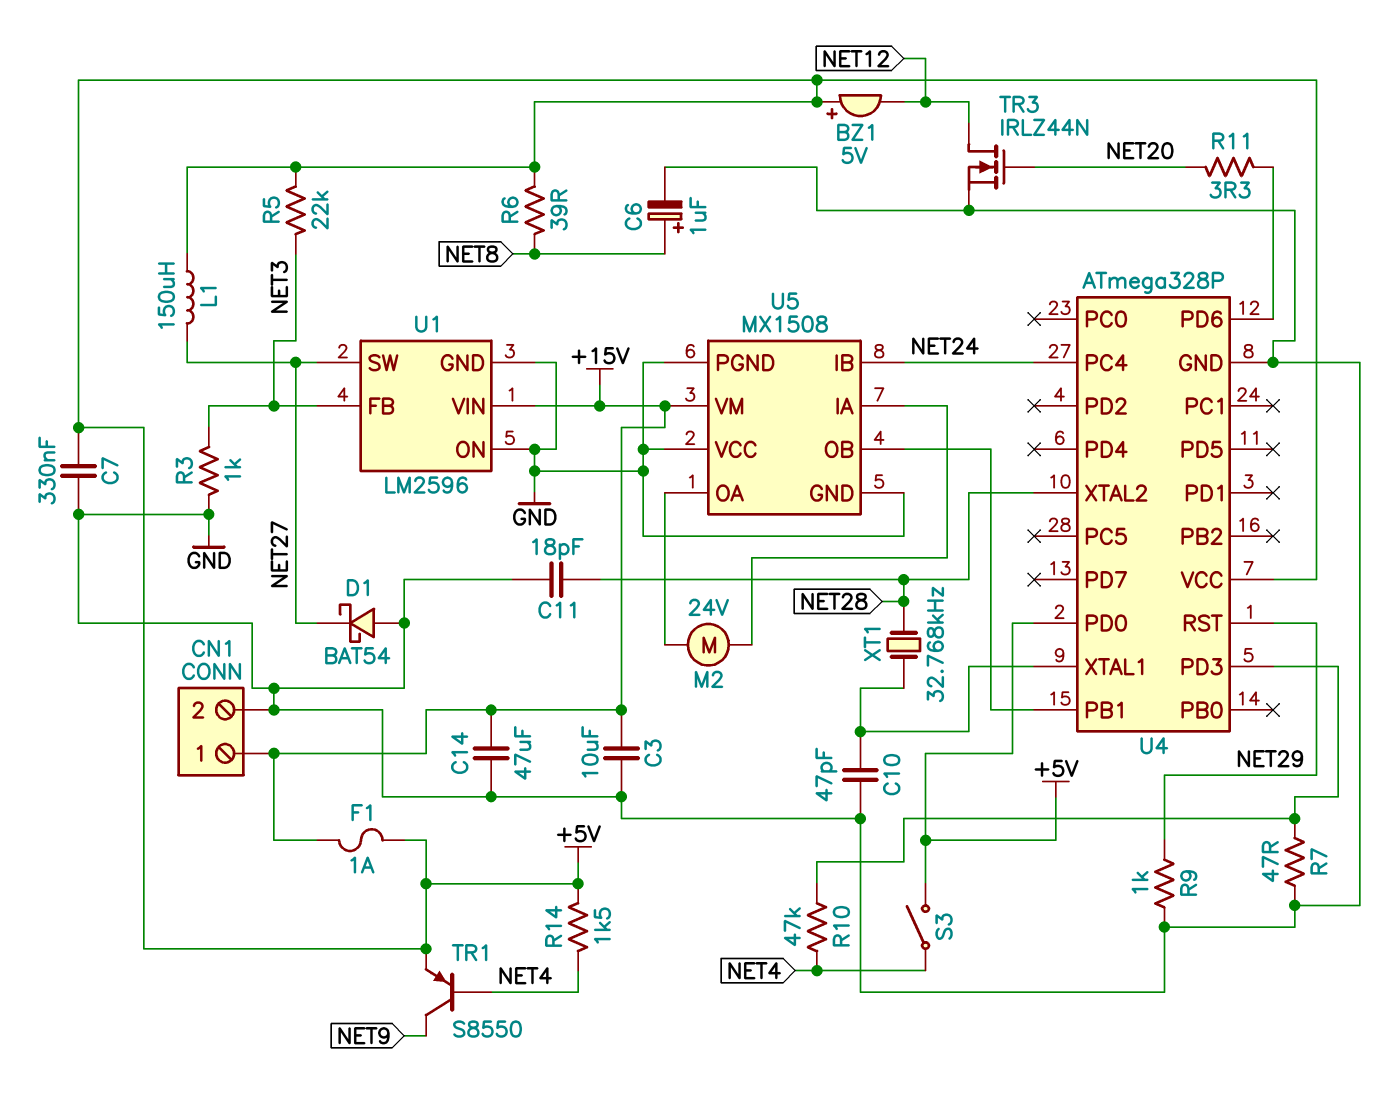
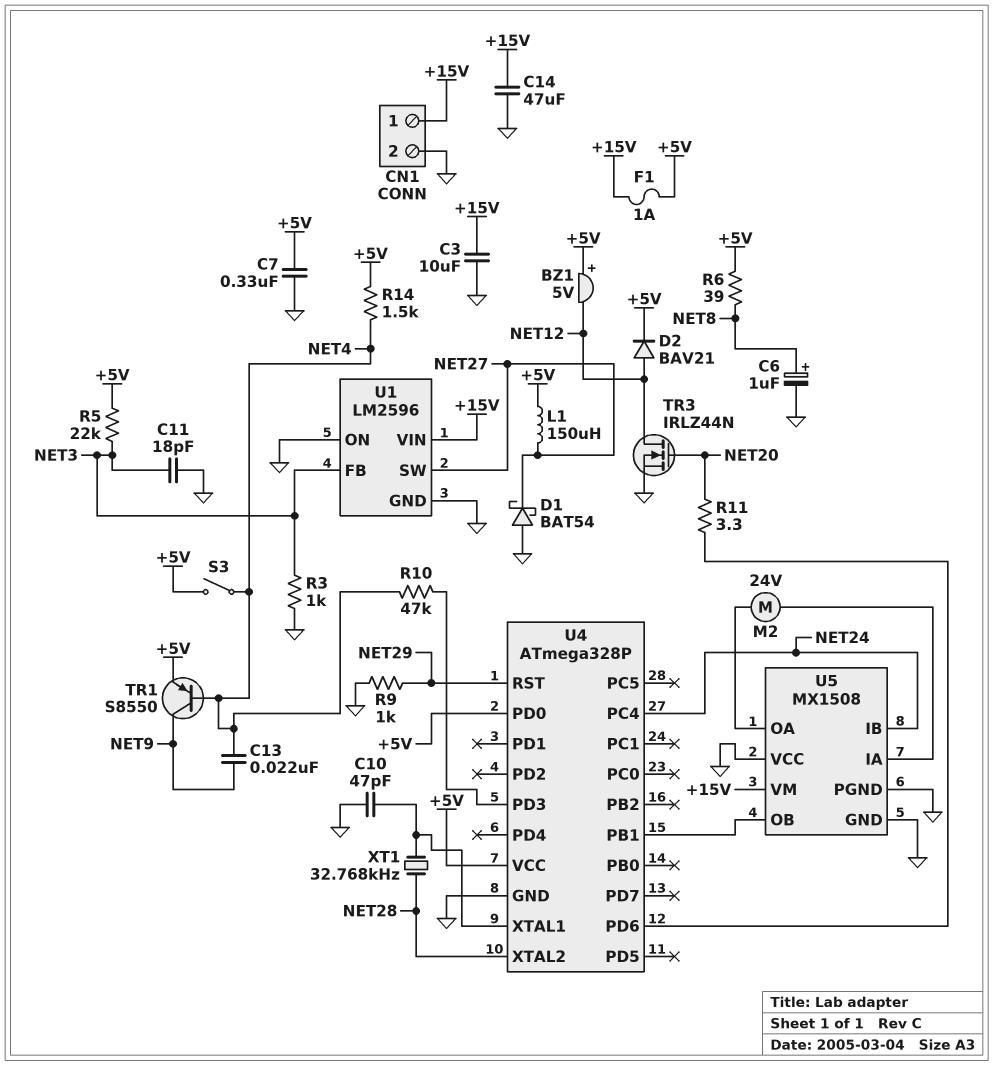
C11: 18pF (GND, NET28) -> 18pF (GND, NET3)
C13: none -> 22nF (NET4, NET9)
D2: none -> diode BAV21 (A NET12, K +5V)
R7: 47 (GND, U4/PD3) -> none

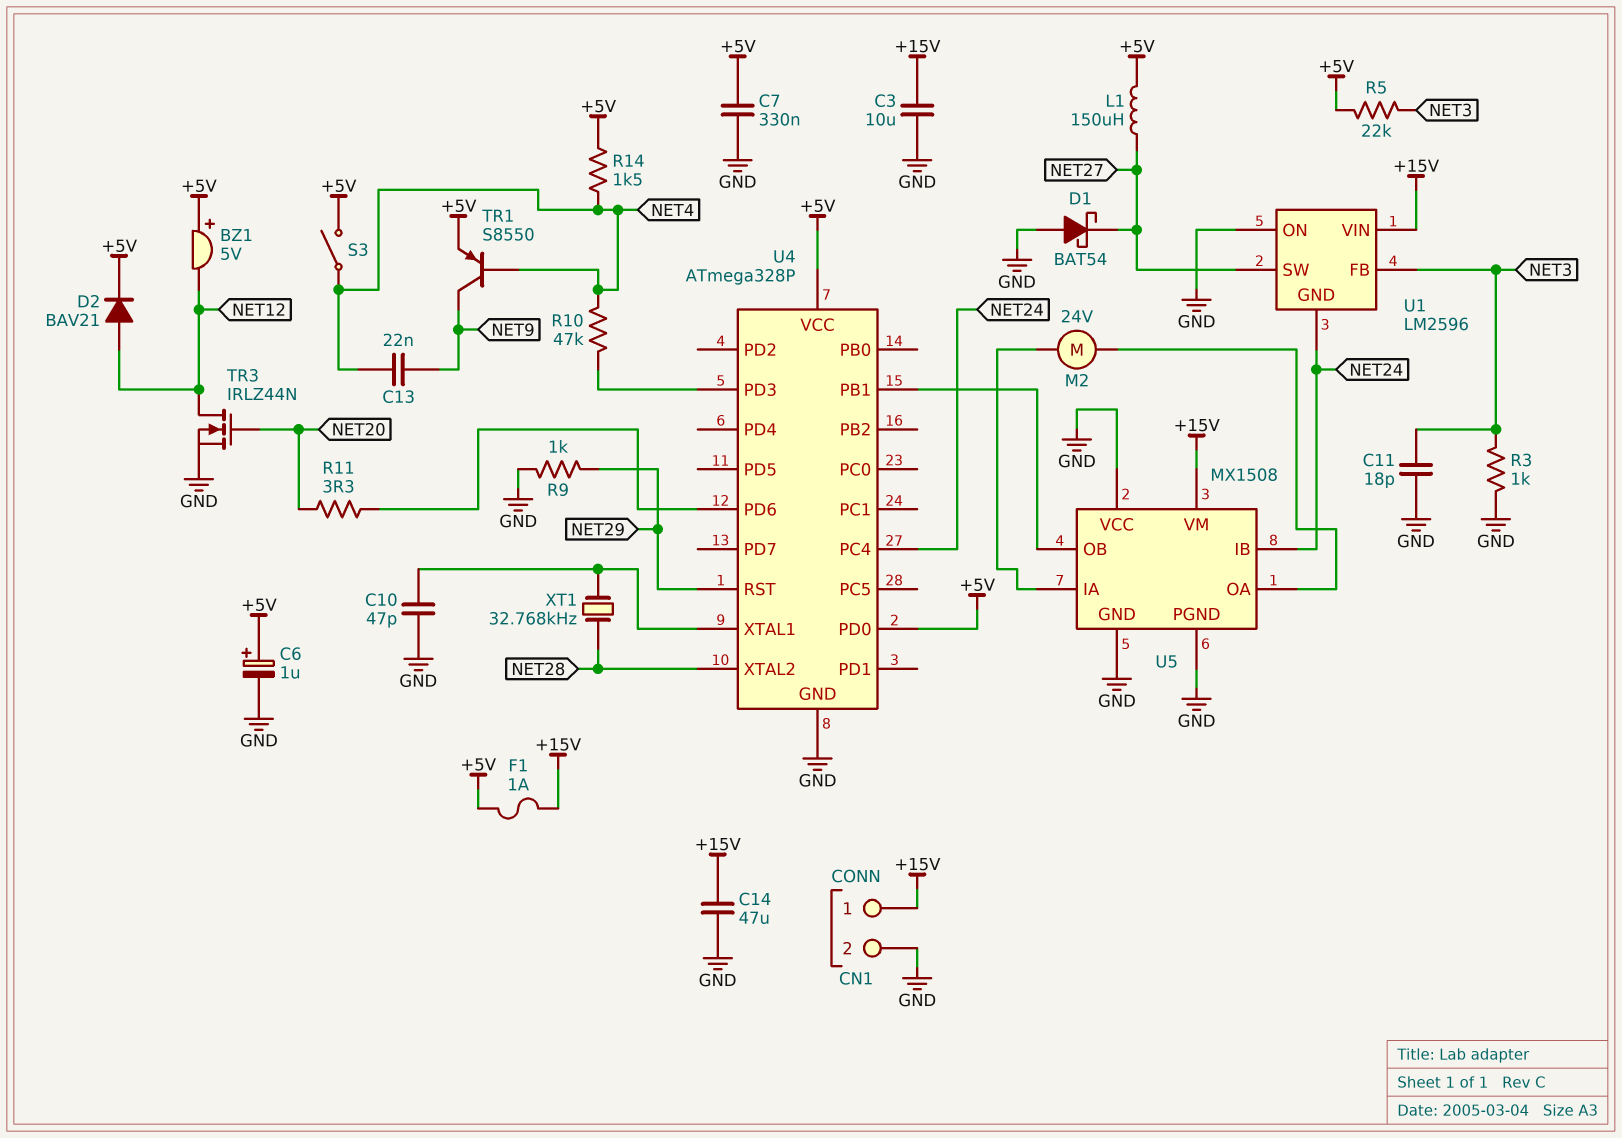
C6: 1uF (plus NET8, minus GND) -> 1uF (plus +5V, minus GND)
R6: 39 (+5V, NET8) -> none
U1 pin GND: GND -> NET24

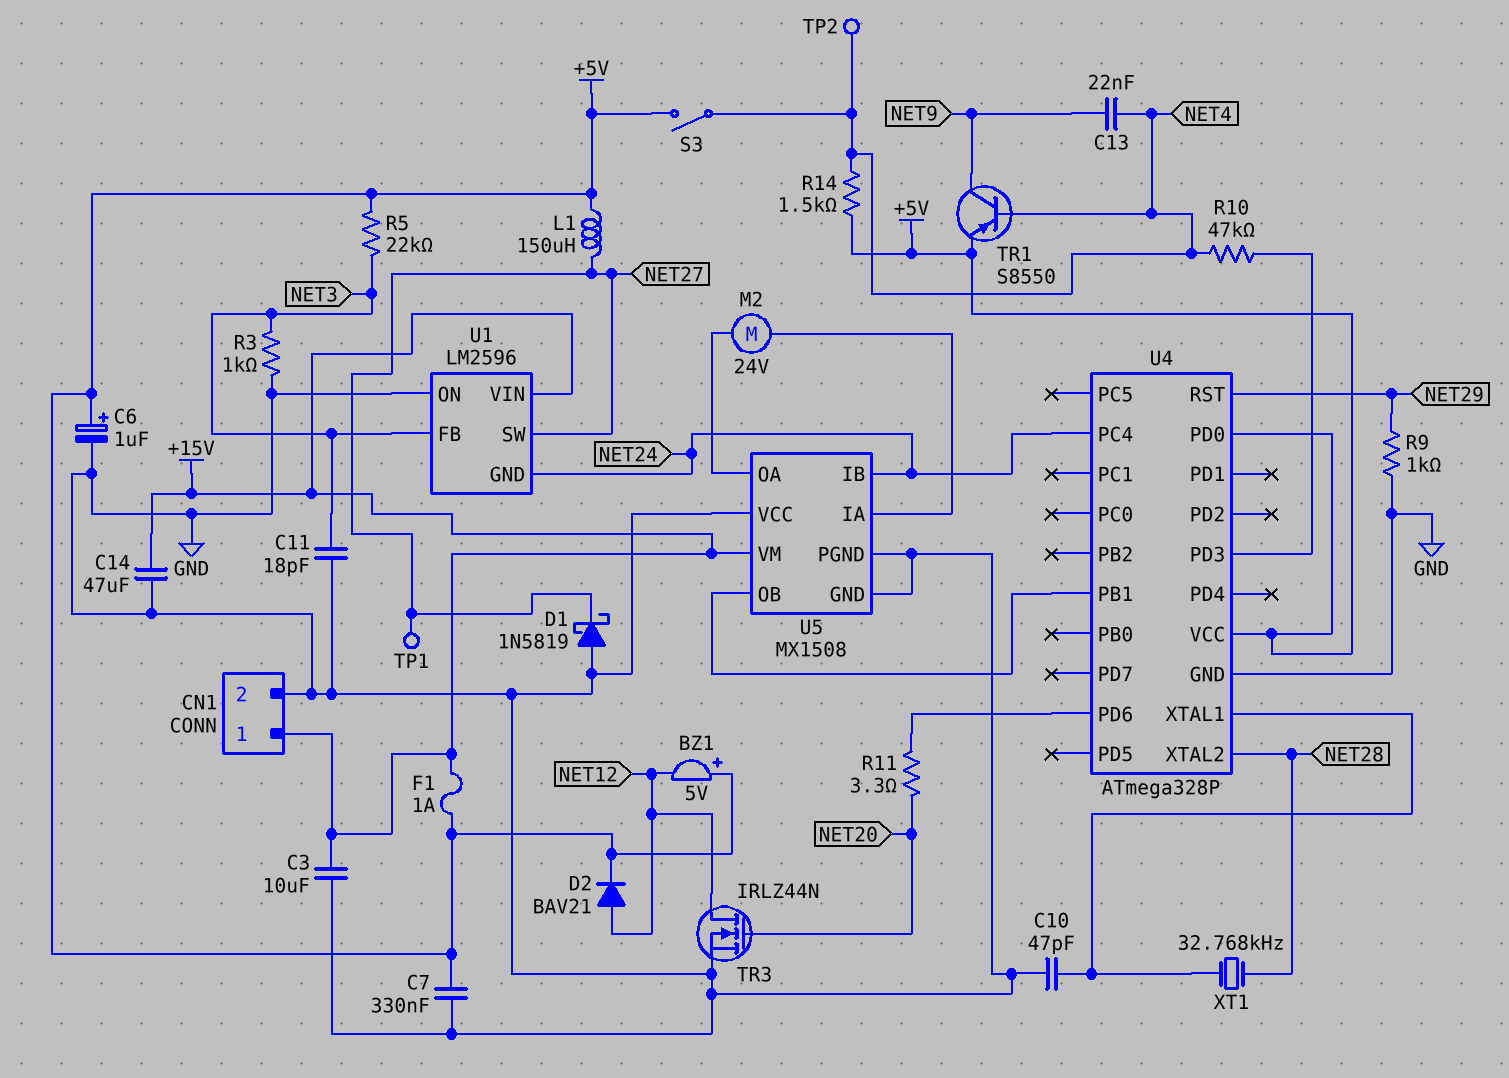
D1: schottky BAT54 (A GND, K NET27) -> schottky 1N5819 (A GND, K NET27)
TP1: none -> test point (NET27)
TP2: none -> test point (NET4)

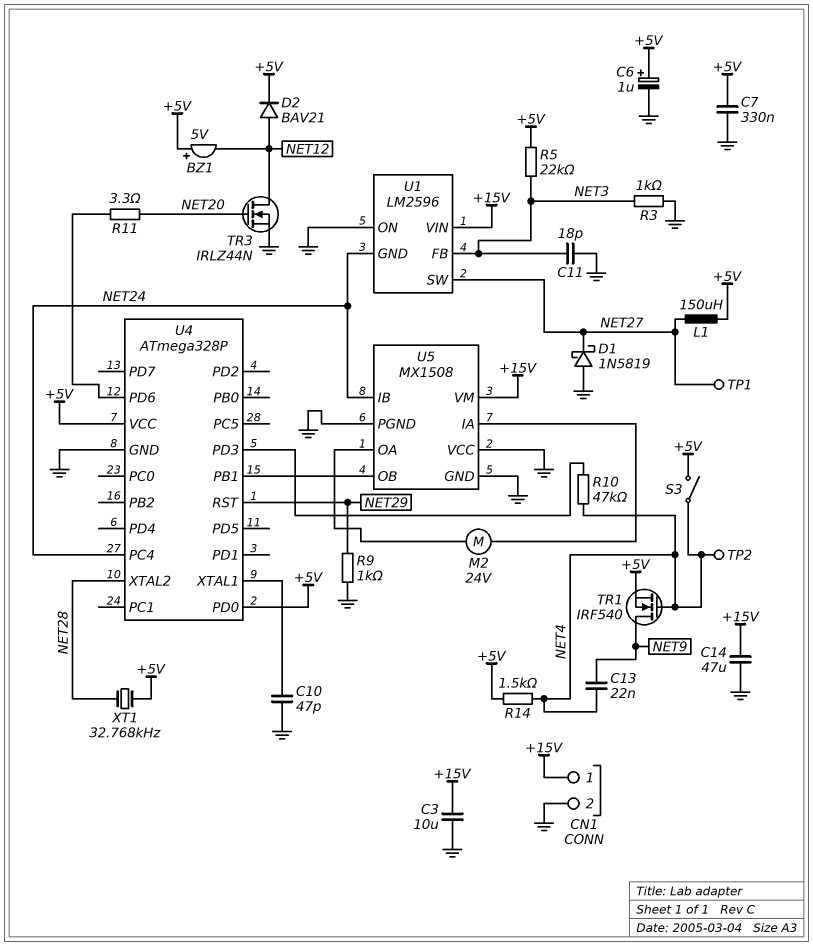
F1: 1A (+5V, +15V) -> none
TR1: PNP S8550 (B NET4, C NET9, E +5V) -> NMOS IRF540 (G NET4, D NET9, S +5V)
XT1: 32.768kHz (NET28, U4/XTAL1) -> 32.768kHz (+5V, NET28)

